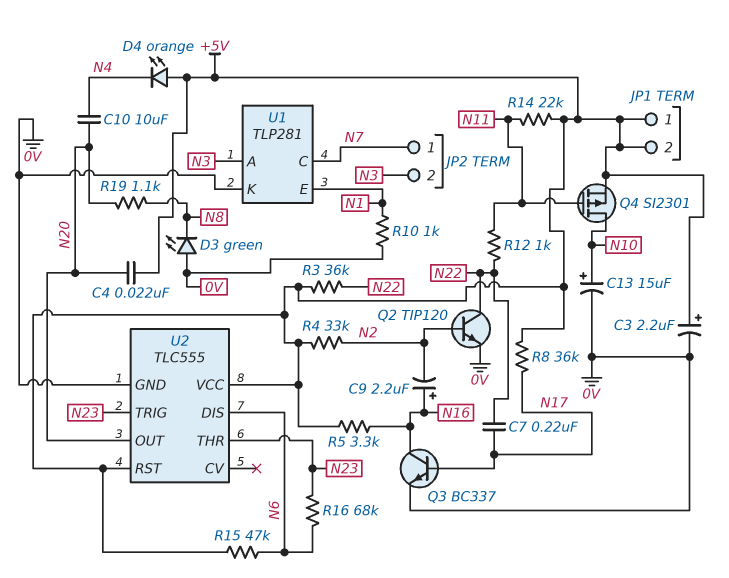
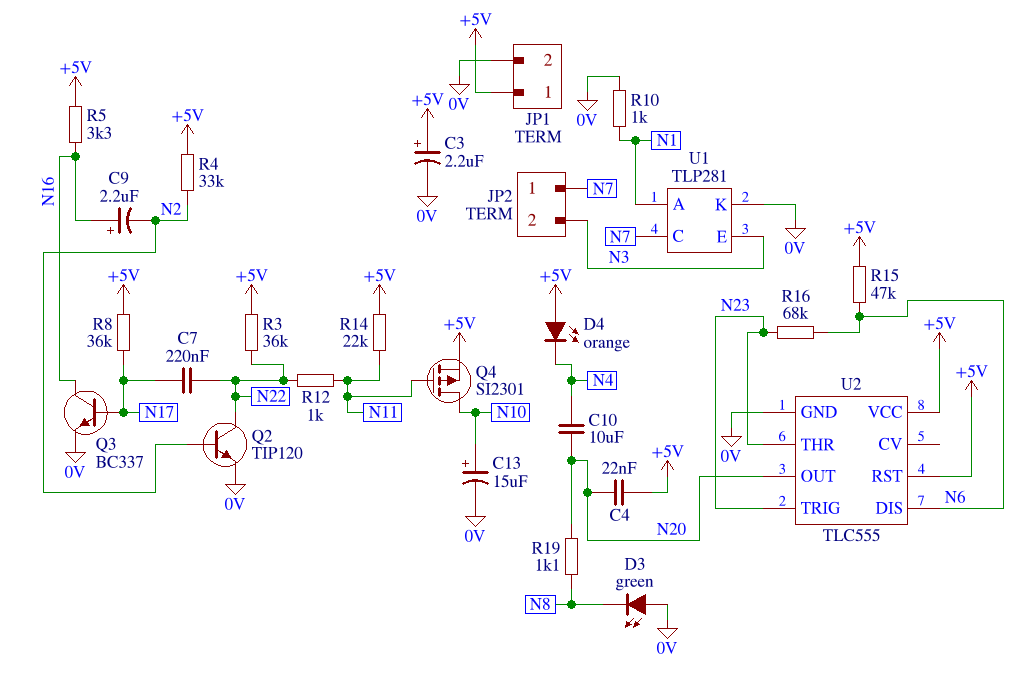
JP1 pin 2: +5V -> 0V
U1 pin A: N3 -> N1
U1 pin E: N1 -> N3

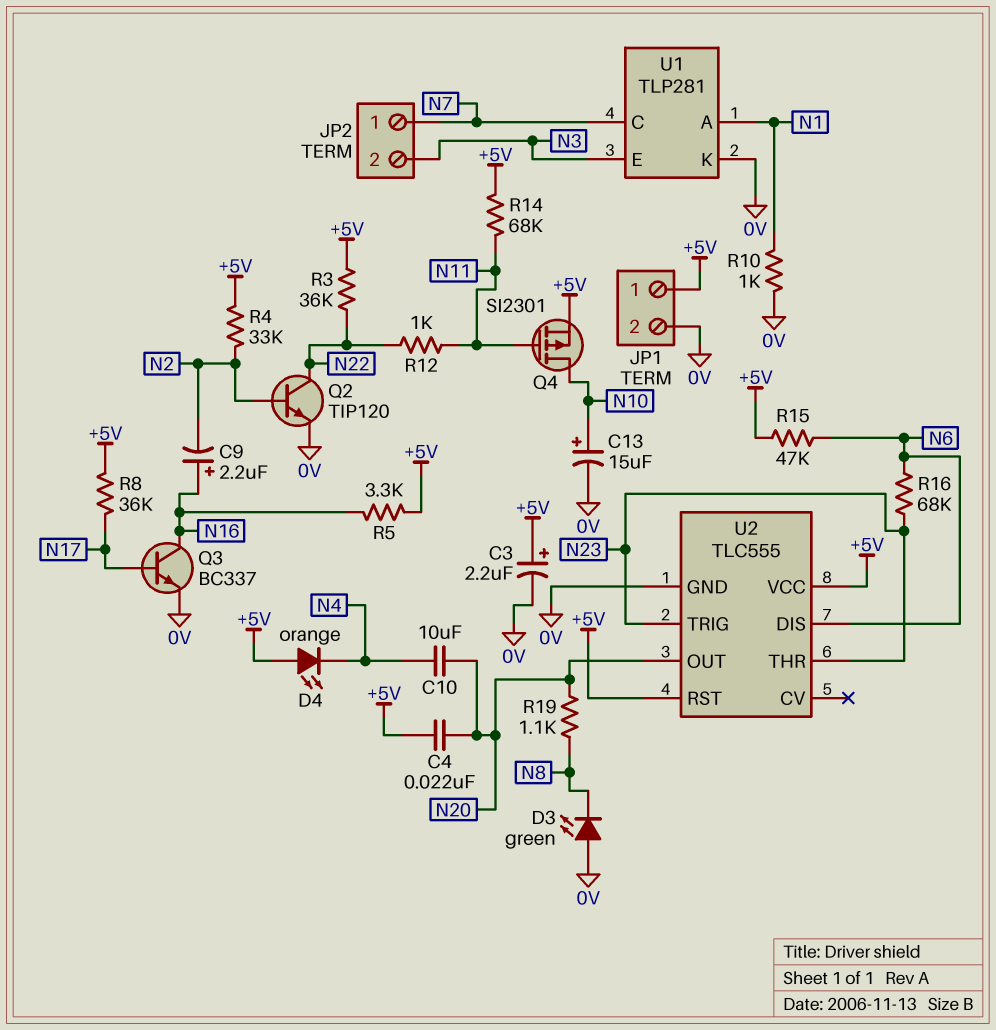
C7: 220nF (N17, N22) -> none
R14: 22k (+5V, N11) -> 68k (+5V, N11)

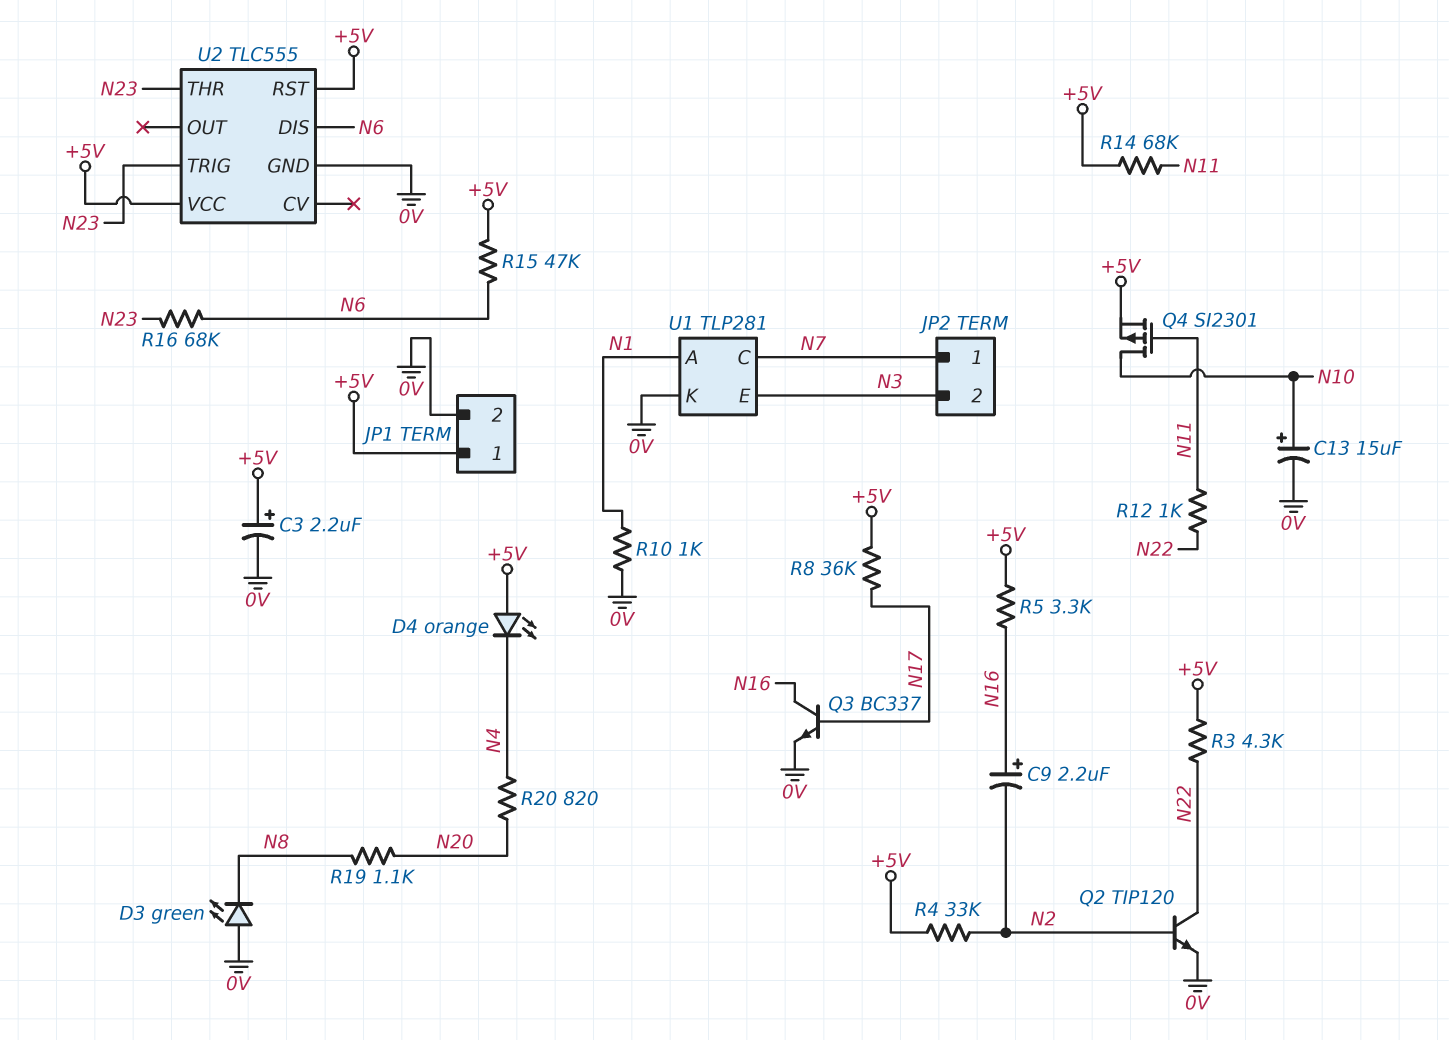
C4: 22nF (+5V, N20) -> none
C10: 10uF (N4, N20) -> none
R3: 36k (+5V, N22) -> 4.3k (+5V, N22)
R20: none -> 820 (N4, N20)
U2 pin OUT: N20 -> none

